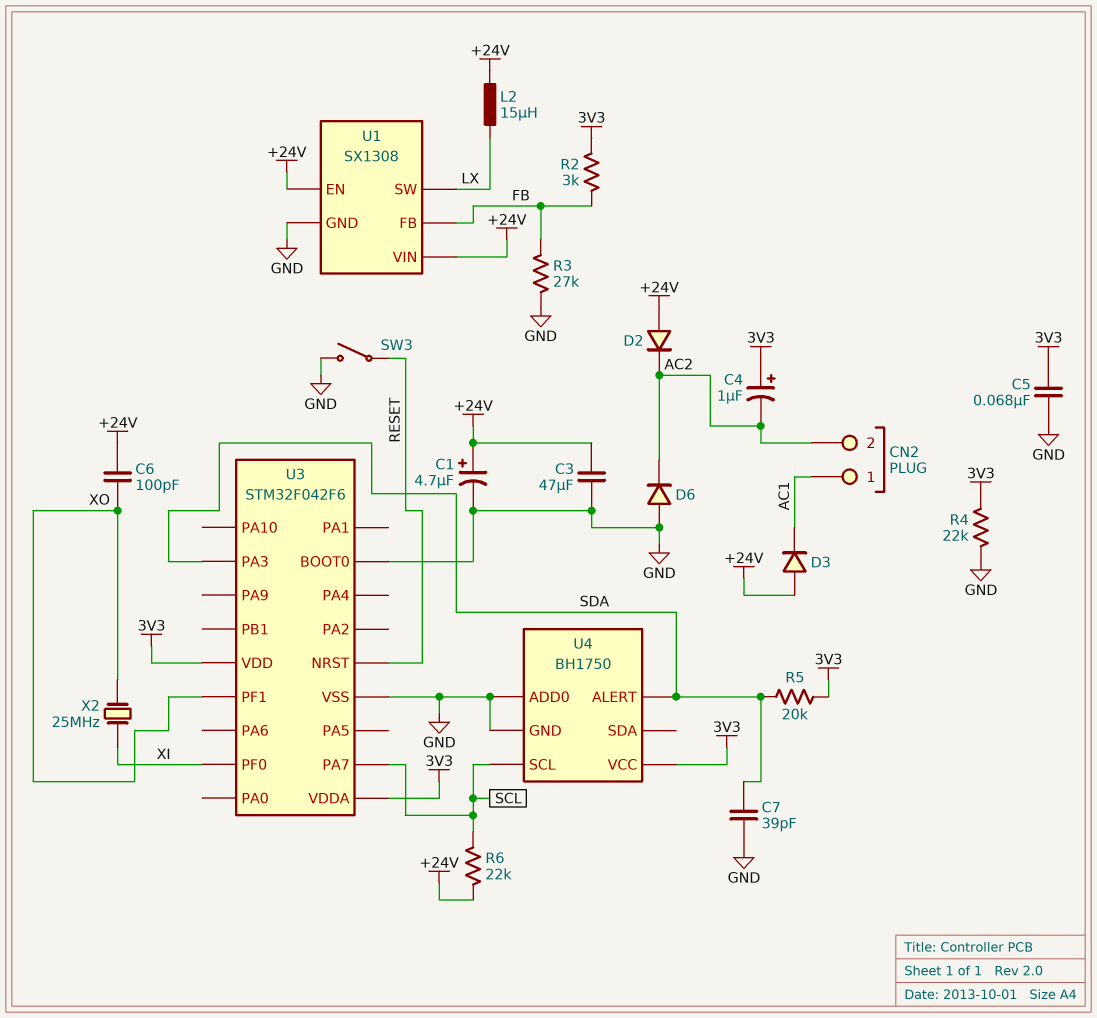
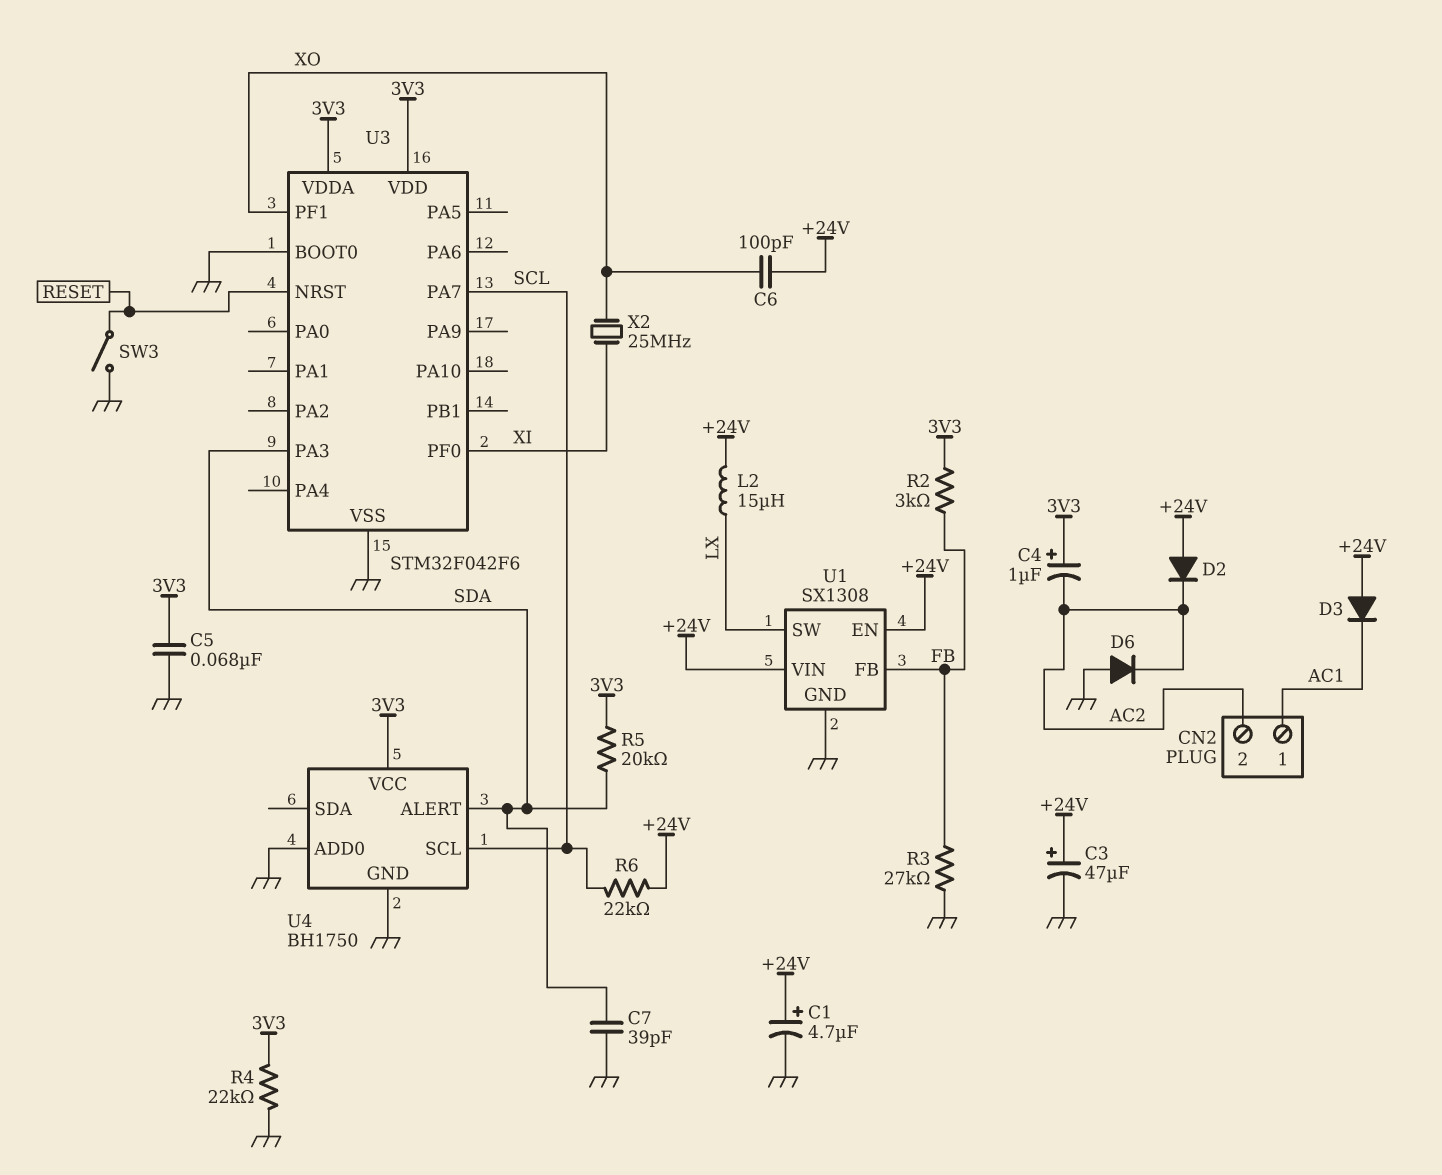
C3: 47uF (+24V, GND) -> 47uF (plus +24V, minus GND)

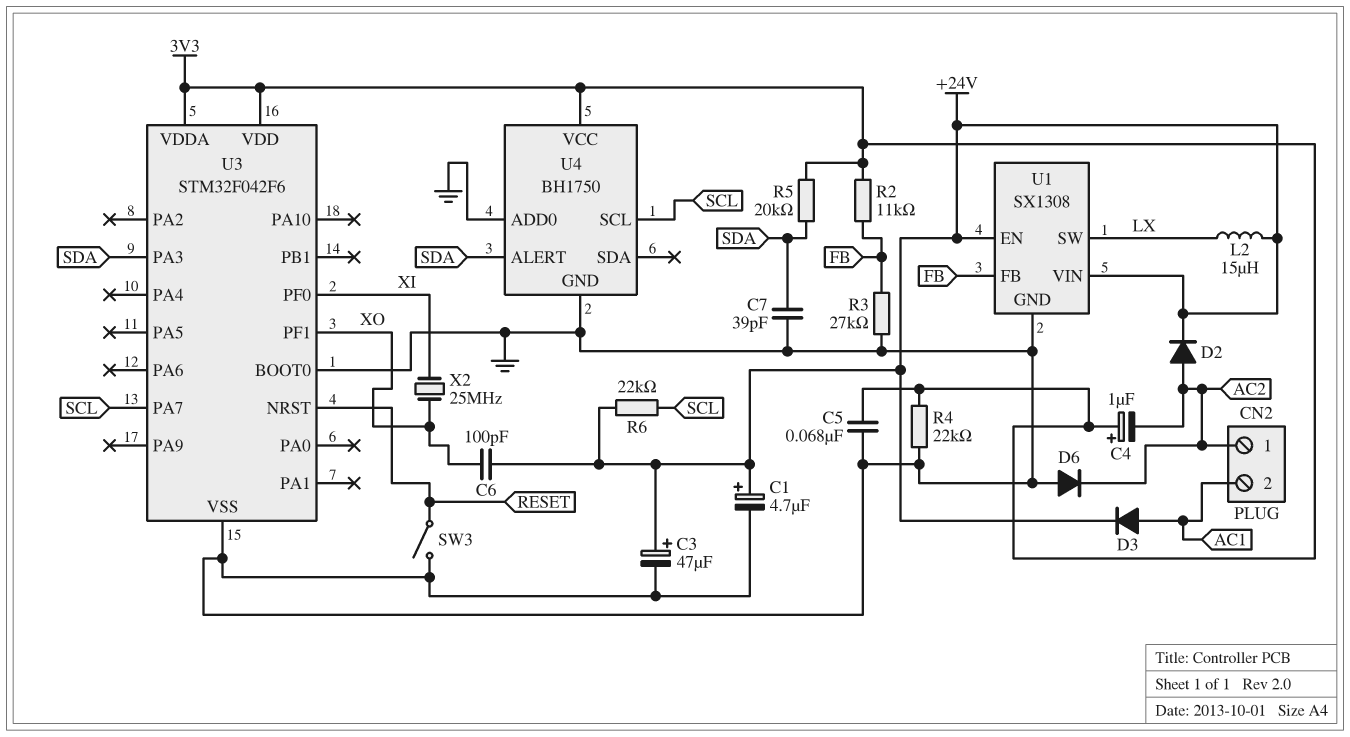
CN2 pin 1: AC1 -> AC2
CN2 pin 2: AC2 -> AC1
D2: diode (A +24V, K AC2) -> diode (A AC2, K +24V)
D3: diode (A +24V, K AC1) -> diode (A AC1, K +24V)
R2: 3k (3V3, FB) -> 11k (3V3, FB)

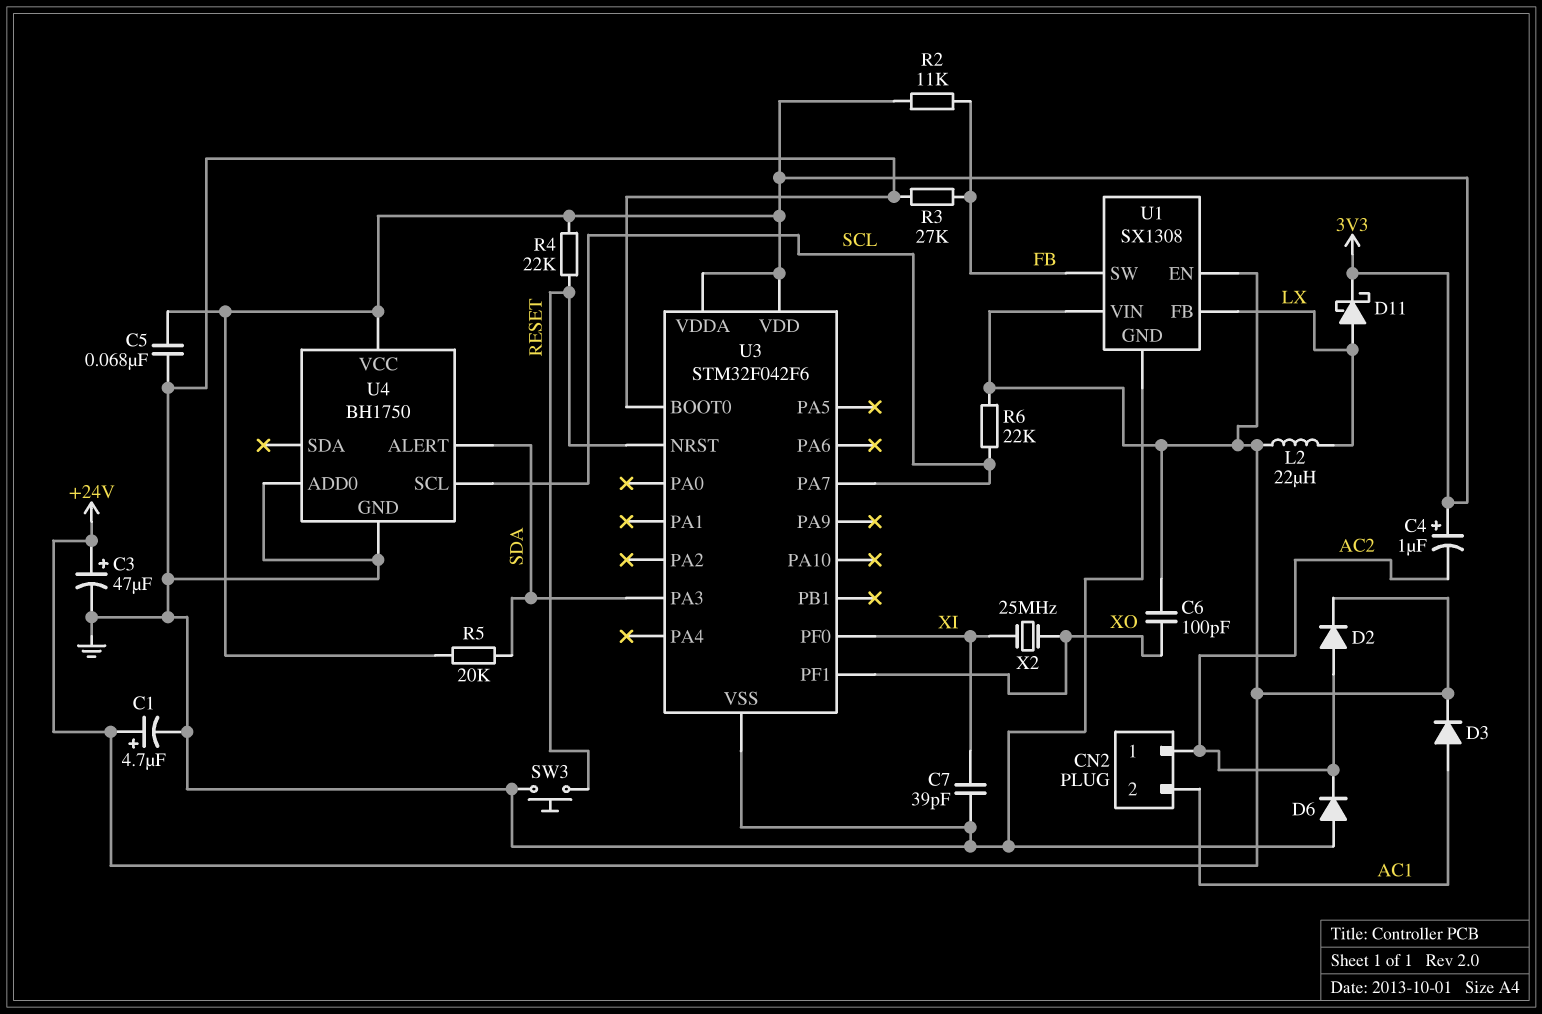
C7: 39pF (GND, SDA) -> 39pF (GND, XI)
D11: none -> schottky (A LX, K 3V3)
L2: 15uH (+24V, LX) -> 22uH (+24V, LX)
R4: 22k (3V3, GND) -> 22k (3V3, RESET)
SW3: switch (GND, RESET) -> button (GND, RESET)
U1 pin FB: FB -> LX
U1 pin SW: LX -> FB

